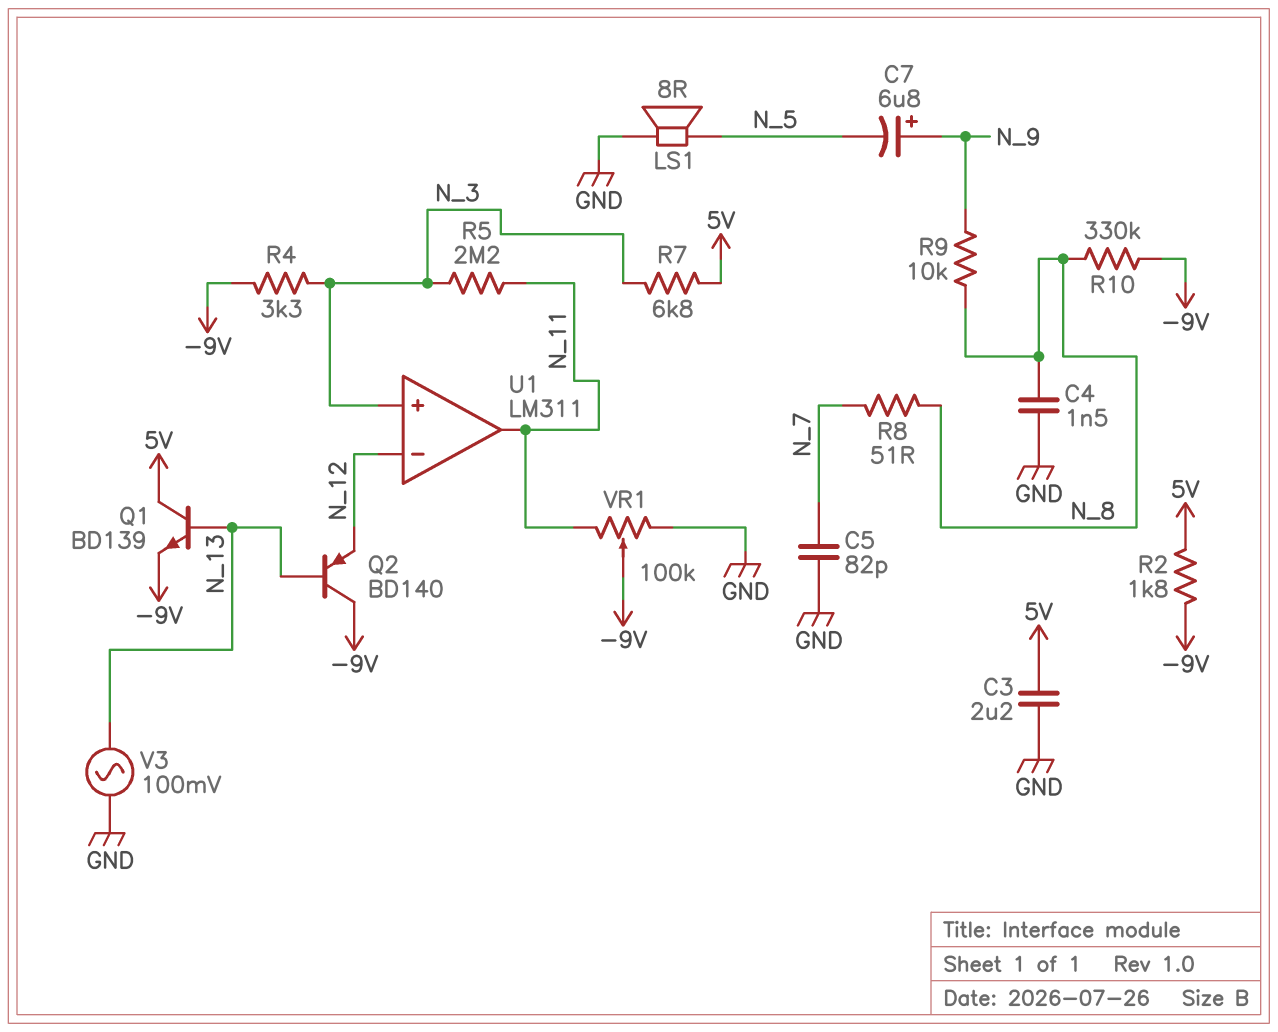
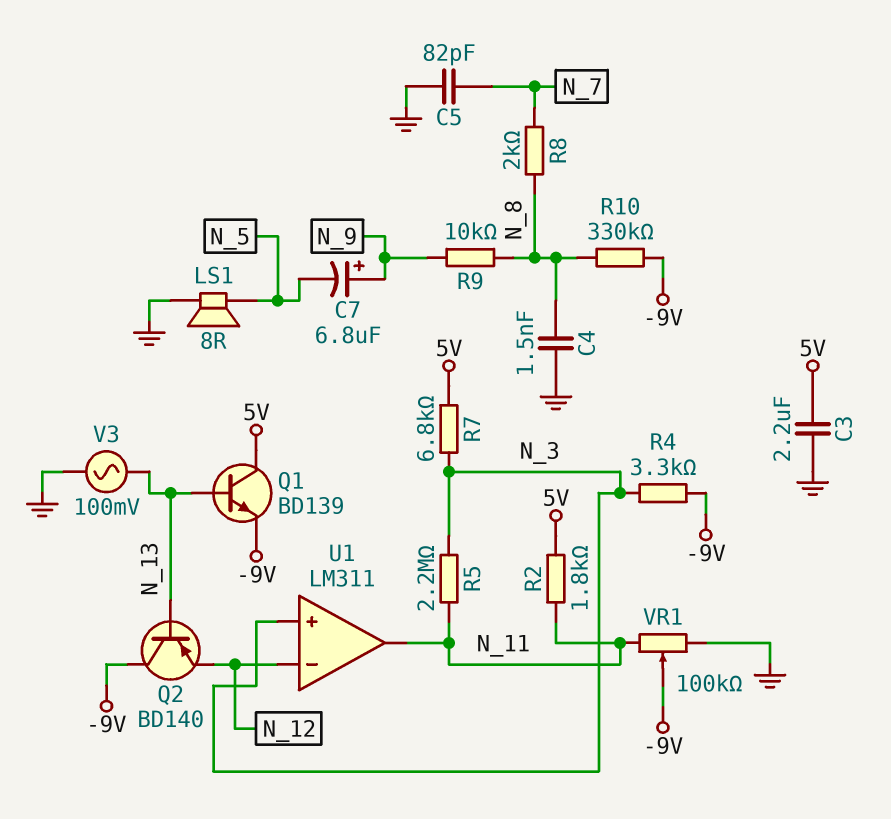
R2: 1.8k (-9V, 5V) -> 1.8k (5V, N_11)
R8: 51 (N_7, N_8) -> 2k (N_7, N_8)

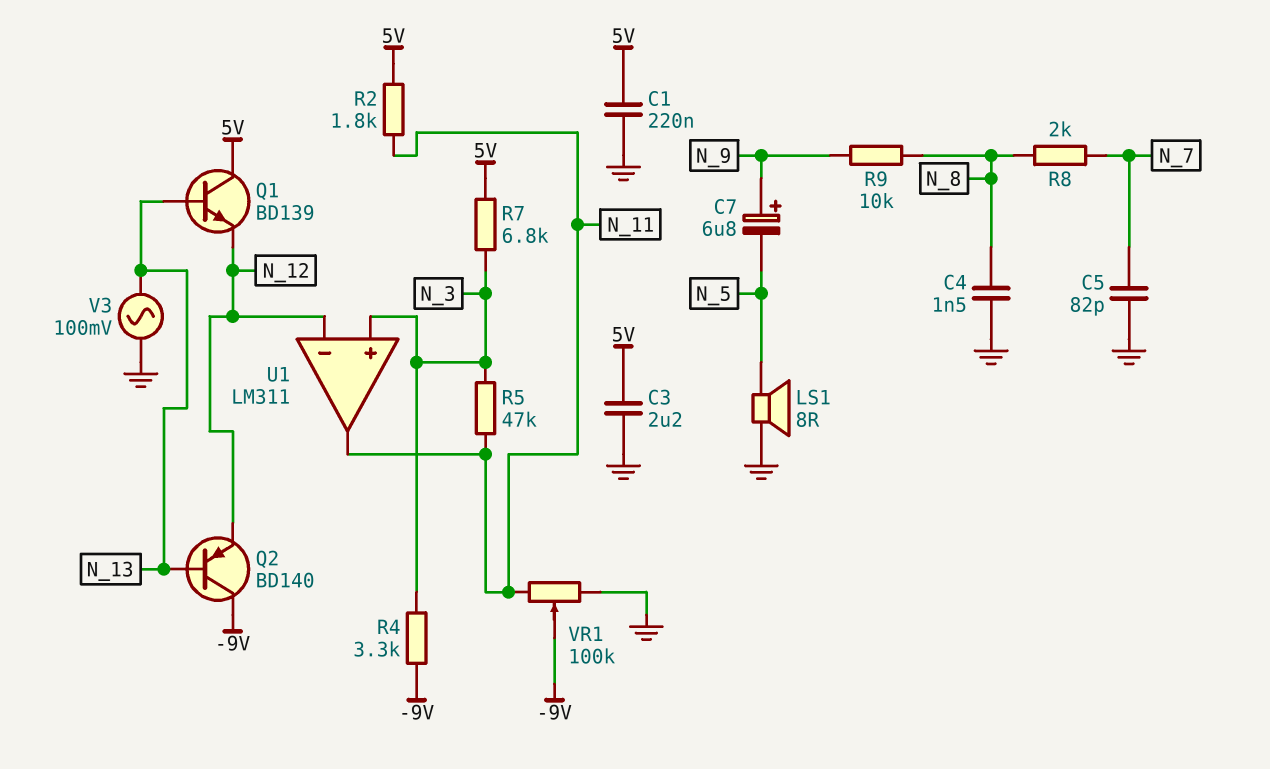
C1: none -> 220nF (5V, GND)
Q1: NPN BD139 (B N_13, C 5V, E -9V) -> NPN BD139 (B N_13, C 5V, E N_12)
R5: 2.2M (N_3, N_11) -> 47k (N_3, N_11)
R10: 330k (-9V, N_8) -> none

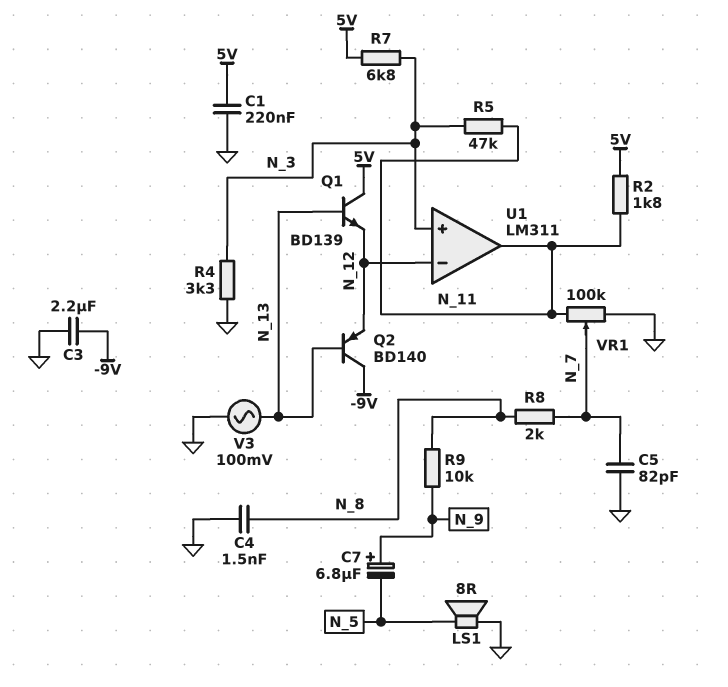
C3: 2.2uF (5V, GND) -> 2.2uF (-9V, GND)
R4: 3.3k (-9V, N_3) -> 3.3k (GND, N_3)
VR1: 100k (GND, N_11, wiper -9V) -> 100k (GND, N_11, wiper N_7)

